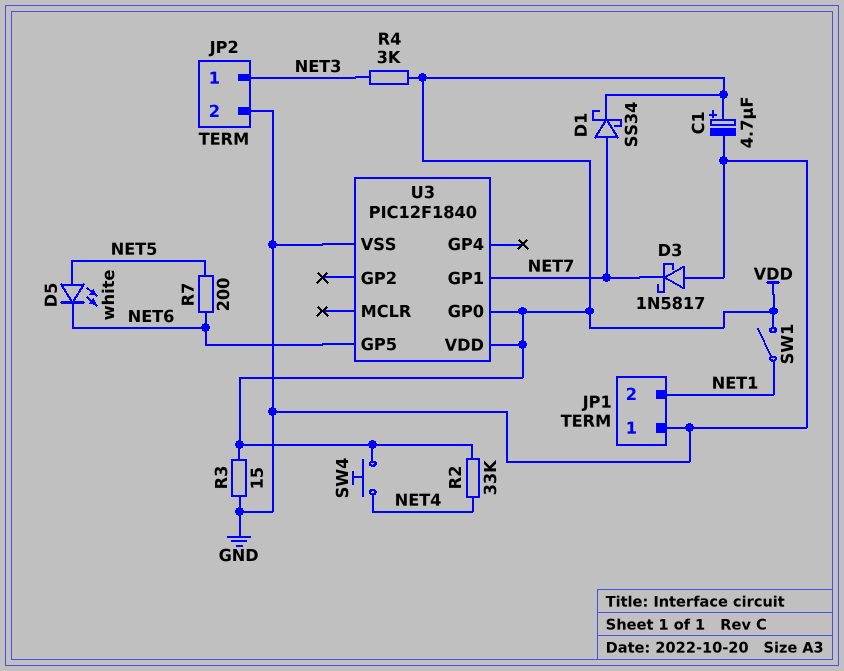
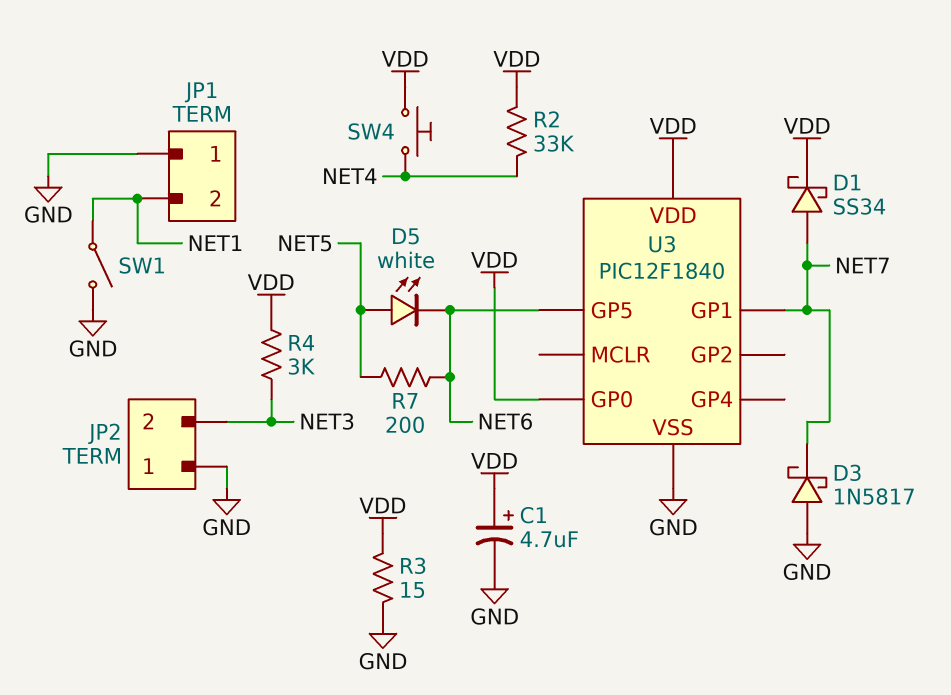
JP2 pin 1: NET3 -> GND
JP2 pin 2: GND -> NET3
SW1: switch (NET1, VDD) -> switch (GND, NET1)

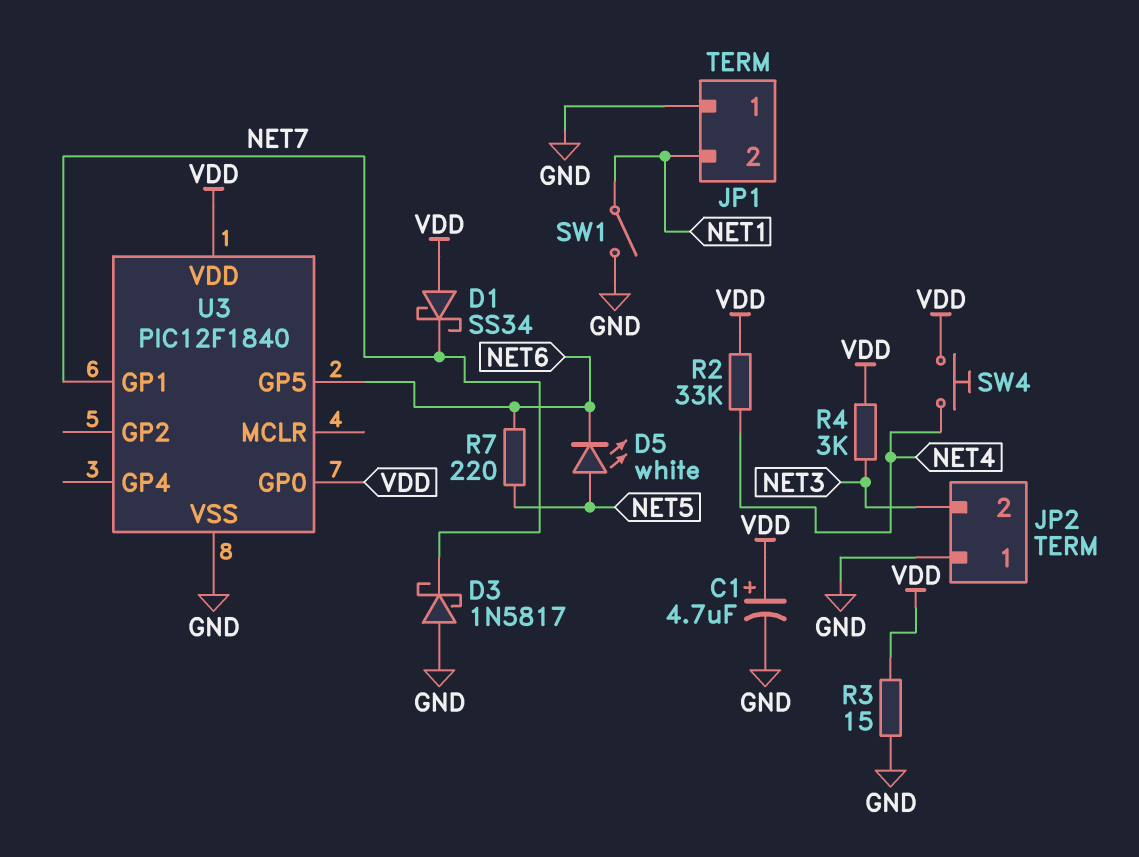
D1: schottky SS34 (A NET7, K VDD) -> schottky SS34 (A VDD, K NET7)
R7: 200 (NET5, NET6) -> 220 (NET5, NET6)

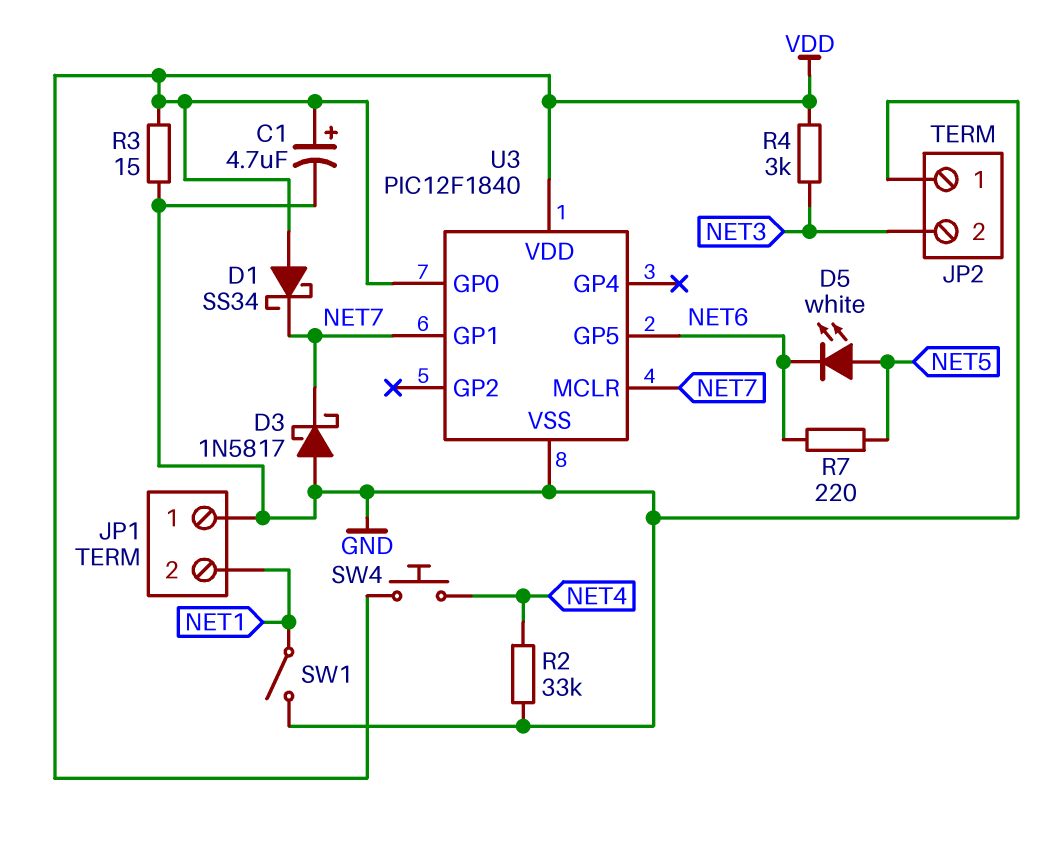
R2: 33k (NET4, VDD) -> 33k (GND, NET4)
U3 pin MCLR: none -> NET7

